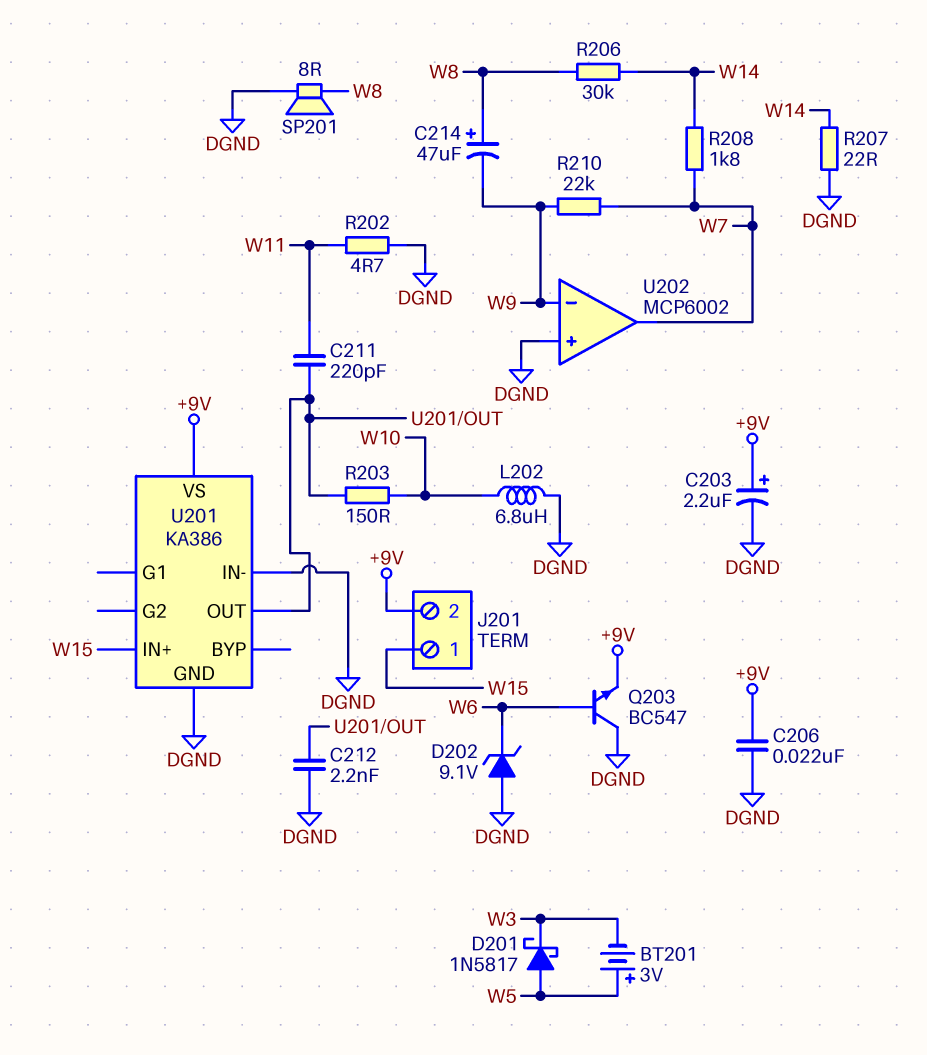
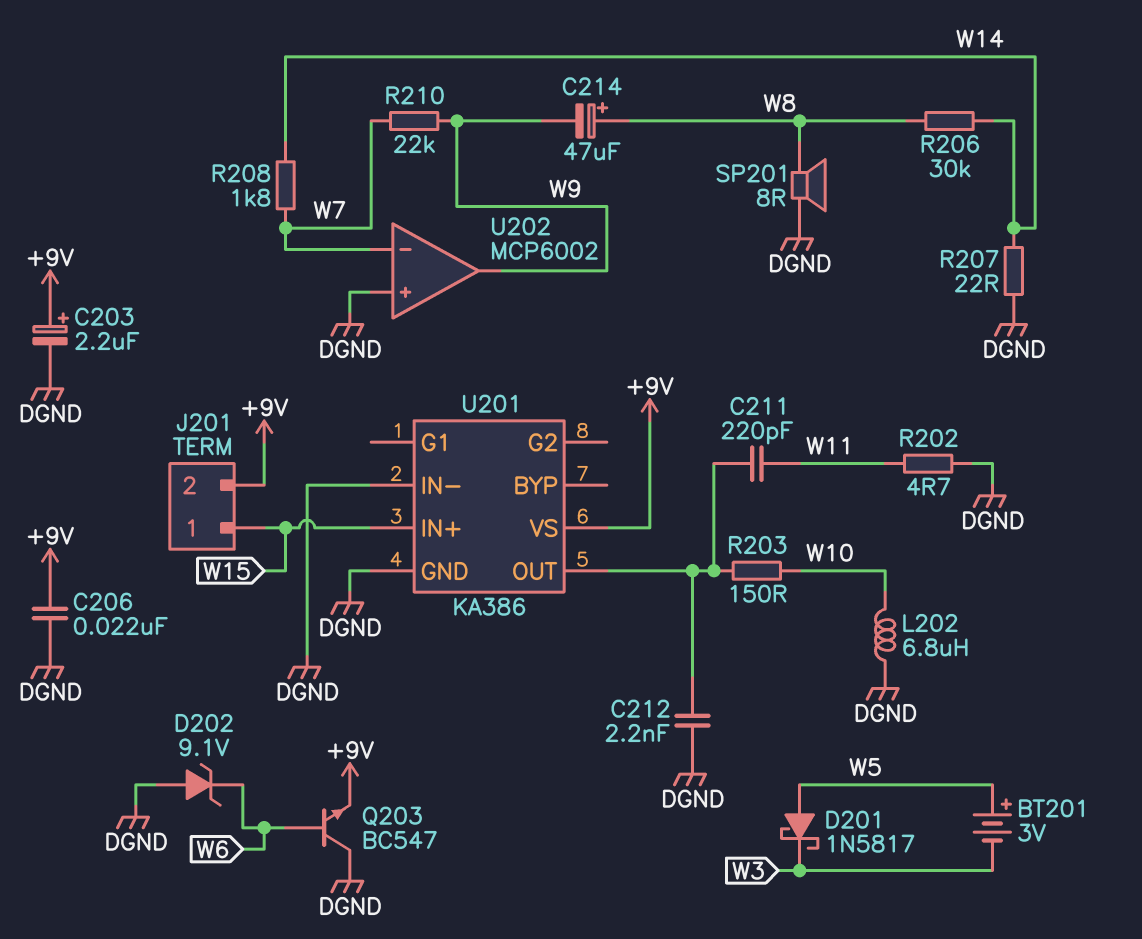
U202 pin in-: W9 -> W7
U202 pin out: W7 -> W9

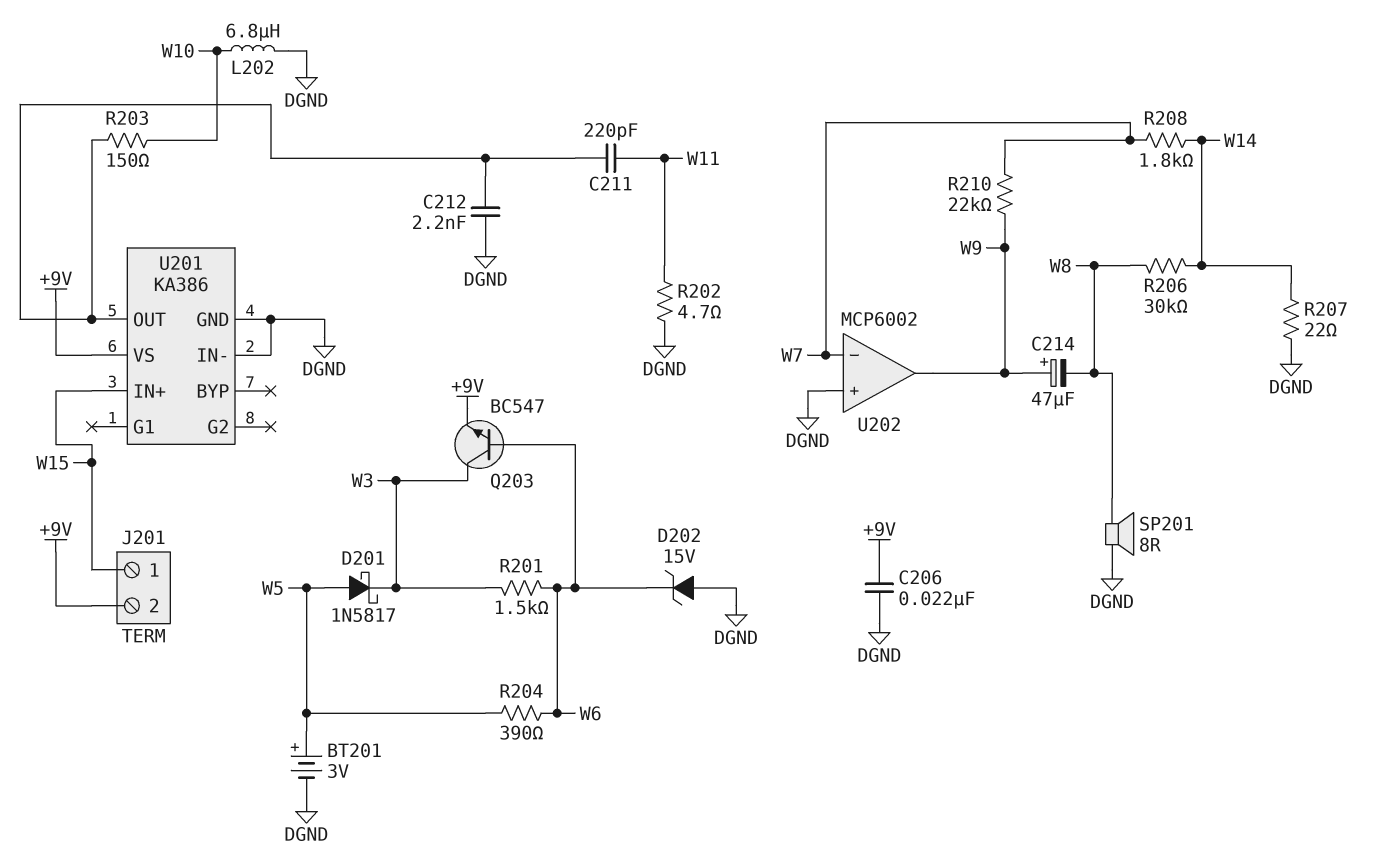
BT201: 3V (plus W5, minus W3) -> 3V (plus W5, minus DGND)
C203: 2.2uF (plus +9V, minus DGND) -> none
C214: 47uF (plus W8, minus W9) -> 47uF (plus W9, minus W8)
D202: zener 9.1V (A DGND, K W6) -> zener 15V (A DGND, K W6)
Q203: NPN BC547 (B W6, C DGND, E +9V) -> NPN BC547 (B W6, C W3, E +9V)
R201: none -> 1.5k (W3, W6)
R204: none -> 390 (W5, W6)

